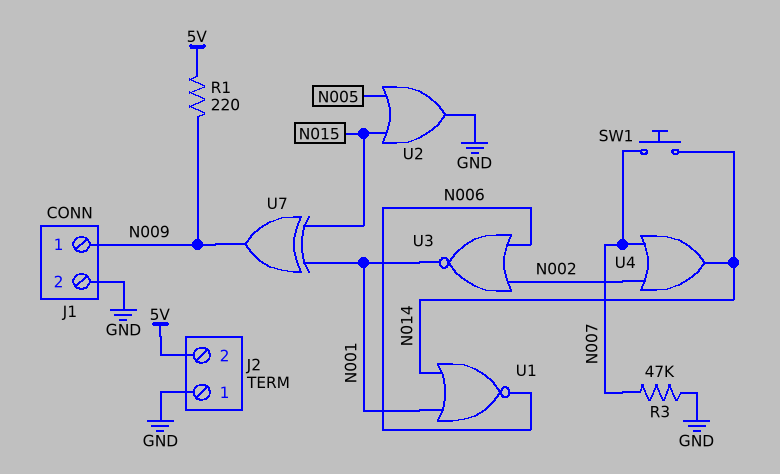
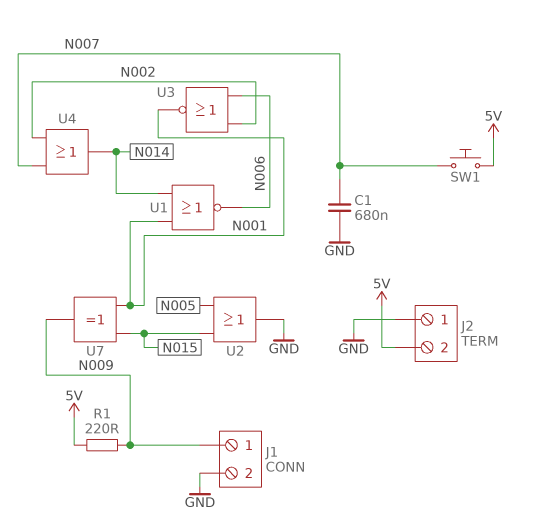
C1: none -> 680nF (GND, N007)
R3: 47k (GND, N007) -> none
SW1: button (N007, N014) -> button (5V, N007)

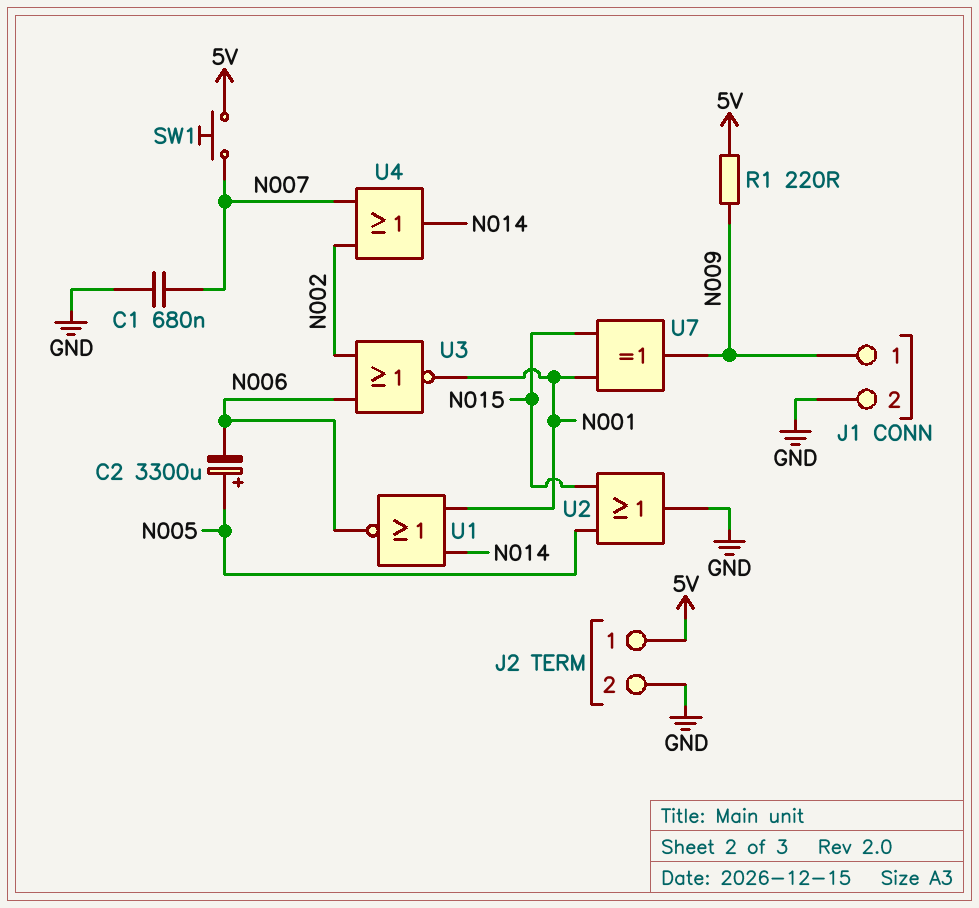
C2: none -> 3300uF (plus N005, minus N006)
J2 pin 1: GND -> 5V
J2 pin 2: 5V -> GND

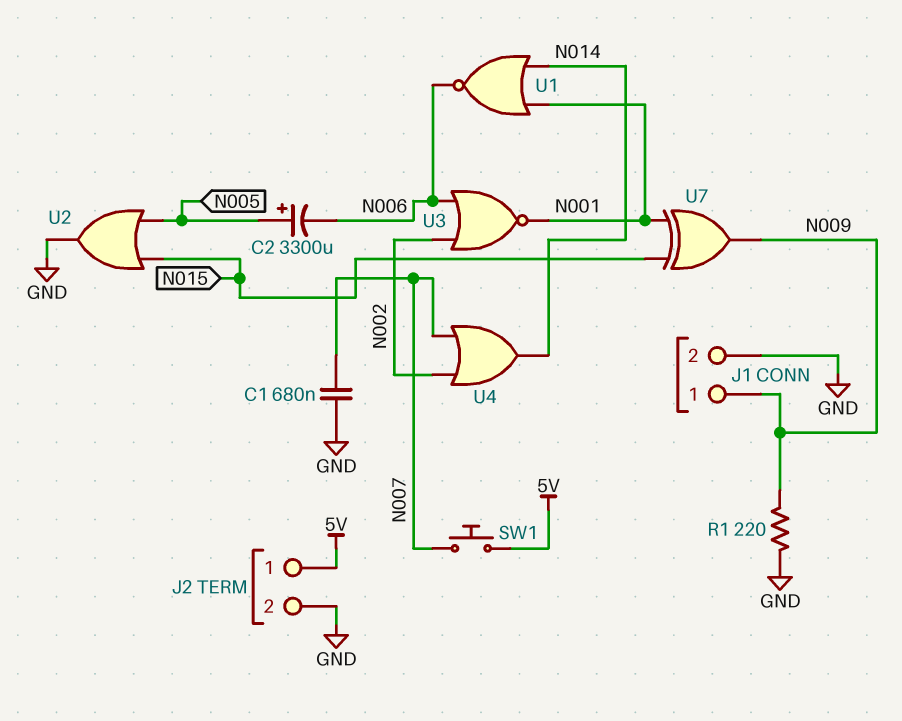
R1: 220 (5V, N009) -> 220 (GND, N009)

